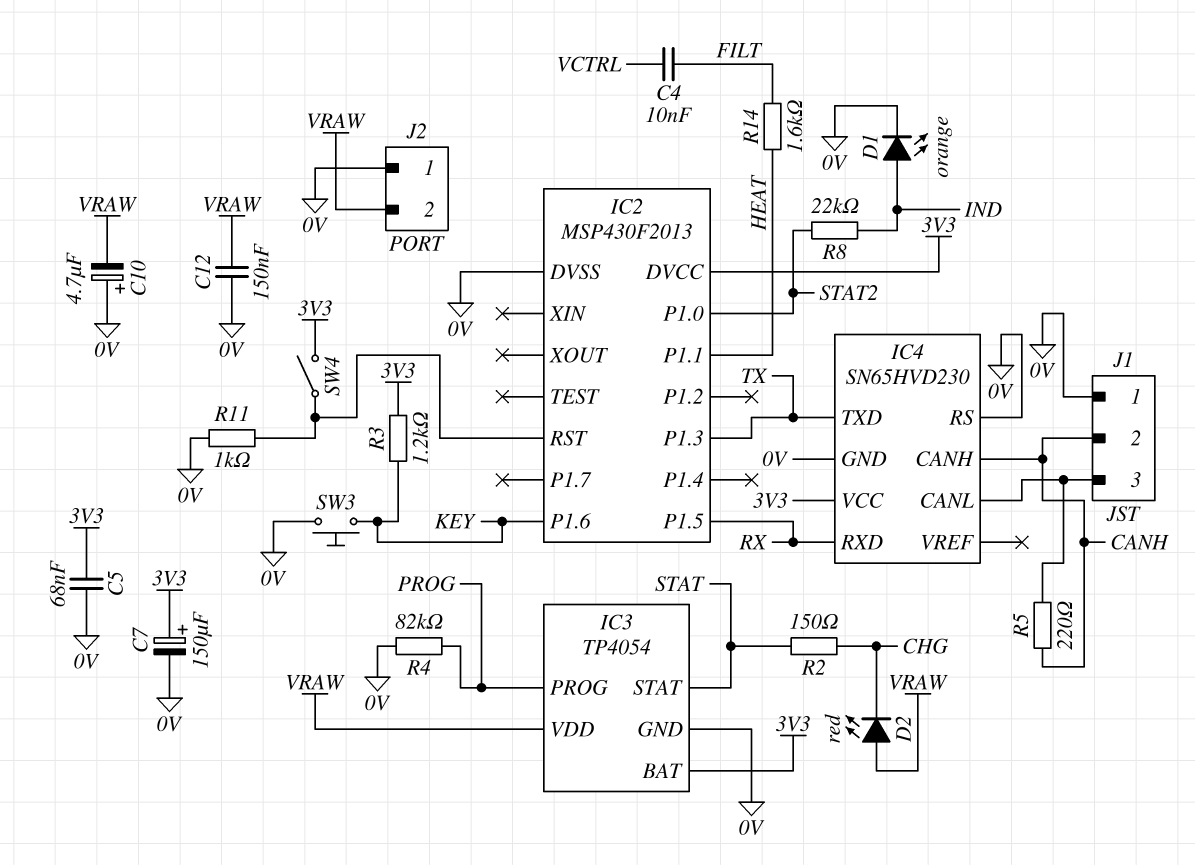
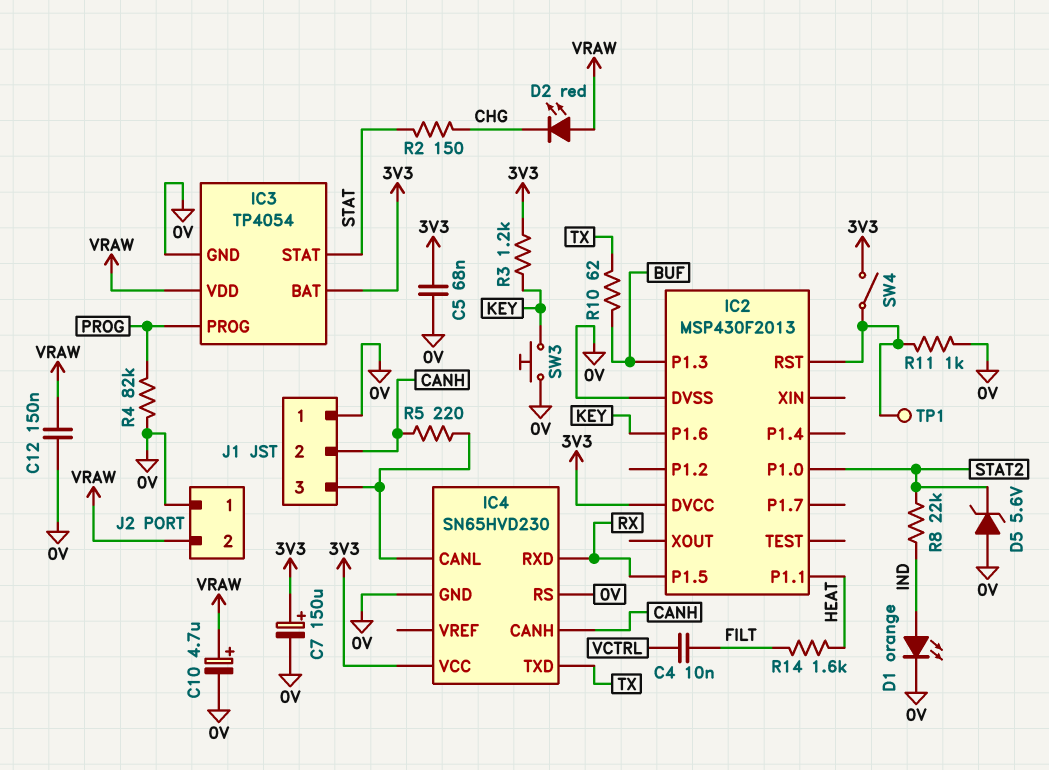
C10: 4.7uF (plus 0V, minus VRAW) -> 4.7uF (plus VRAW, minus 0V)
D5: none -> zener 5.6V (A 0V, K STAT2)
IC2 pin P1.3: TX -> BUF
R10: none -> 62 (BUF, TX)
TP1: none -> test point (IC2/RST)

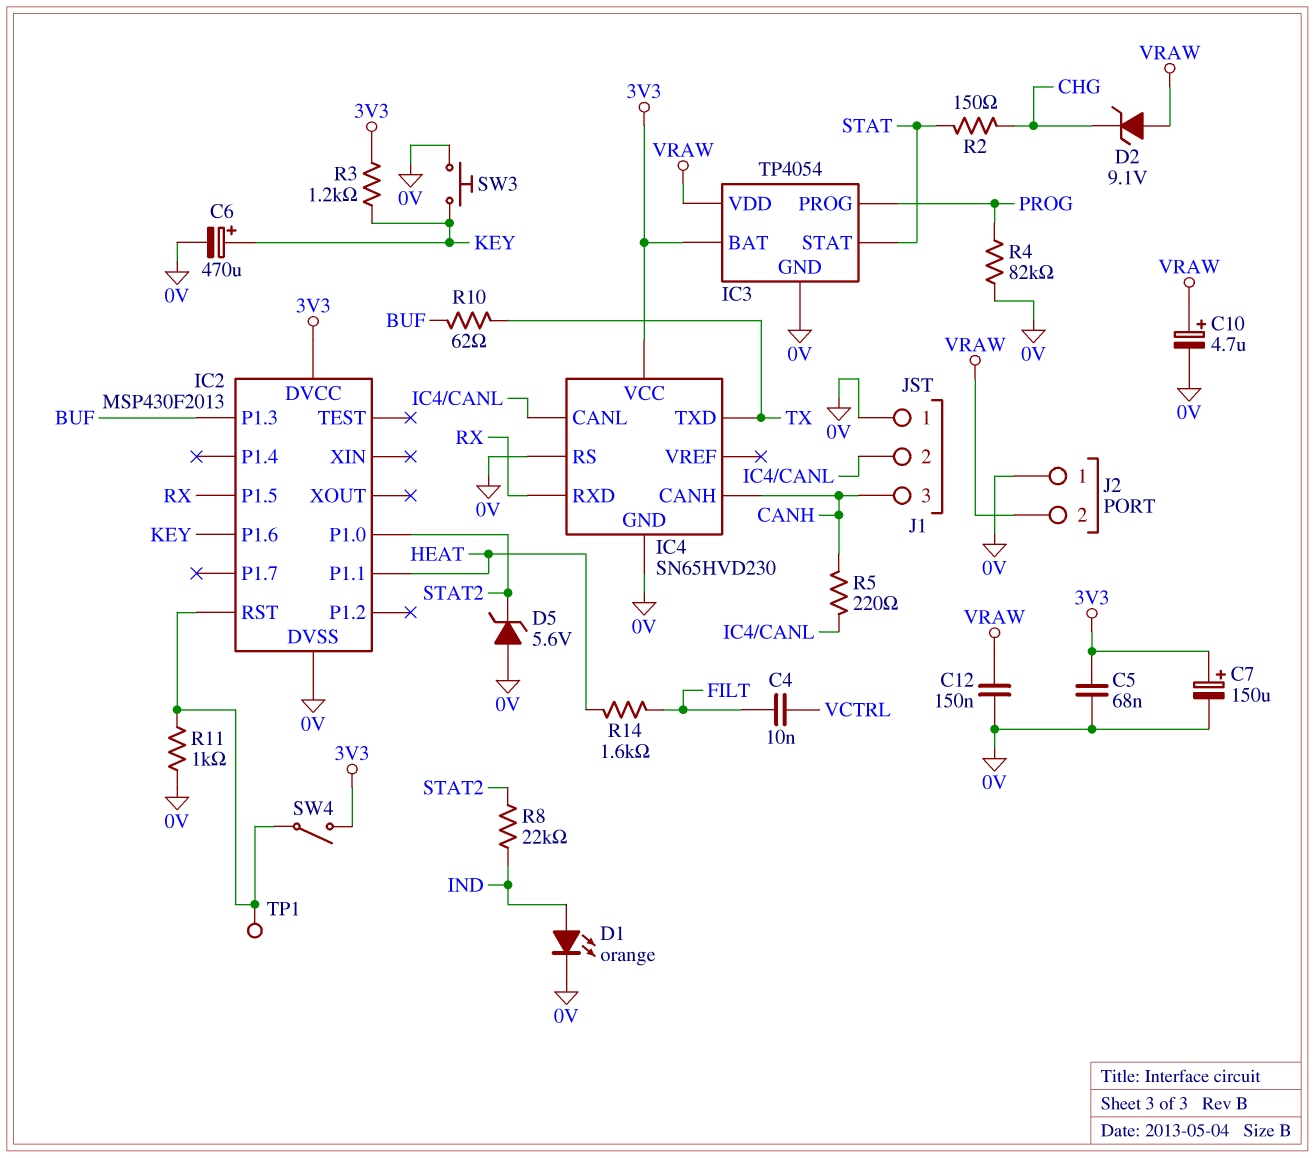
C6: none -> 470uF (plus KEY, minus 0V)
D2: LED red (A VRAW, K CHG) -> zener 9.1V (A VRAW, K CHG)
J1 pin 2: CANH -> IC4/CANL
J1 pin 3: IC4/CANL -> CANH

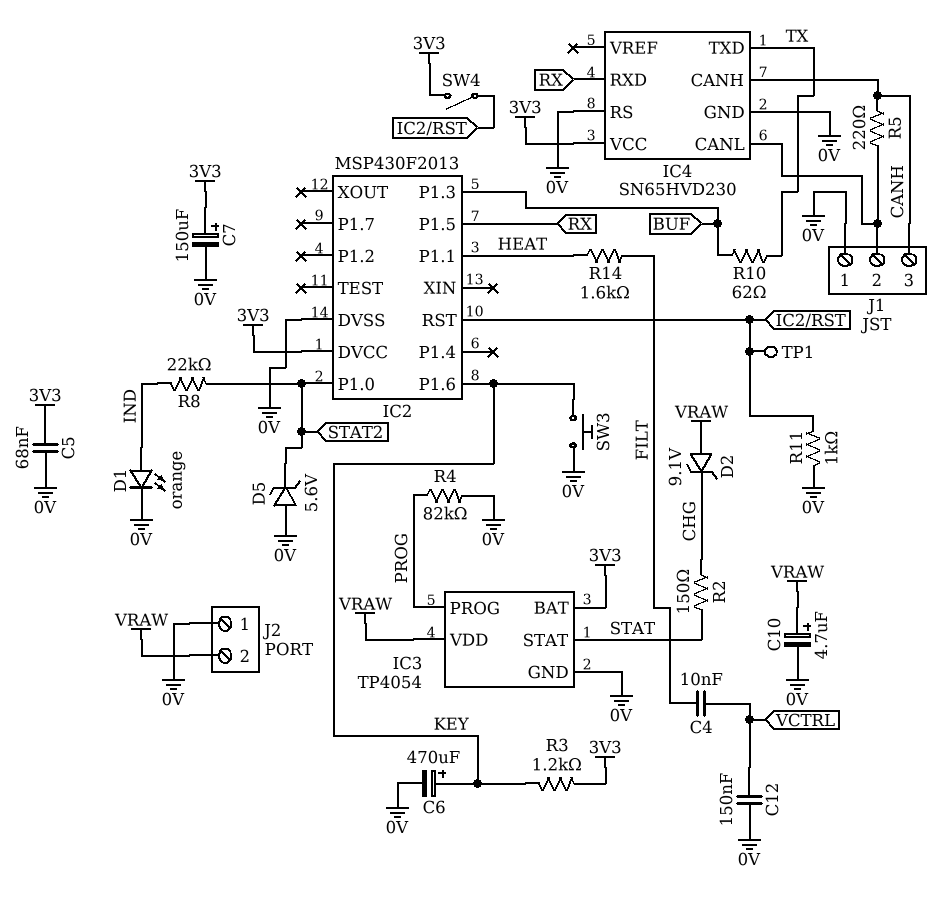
C12: 150nF (0V, VRAW) -> 150nF (0V, VCTRL)

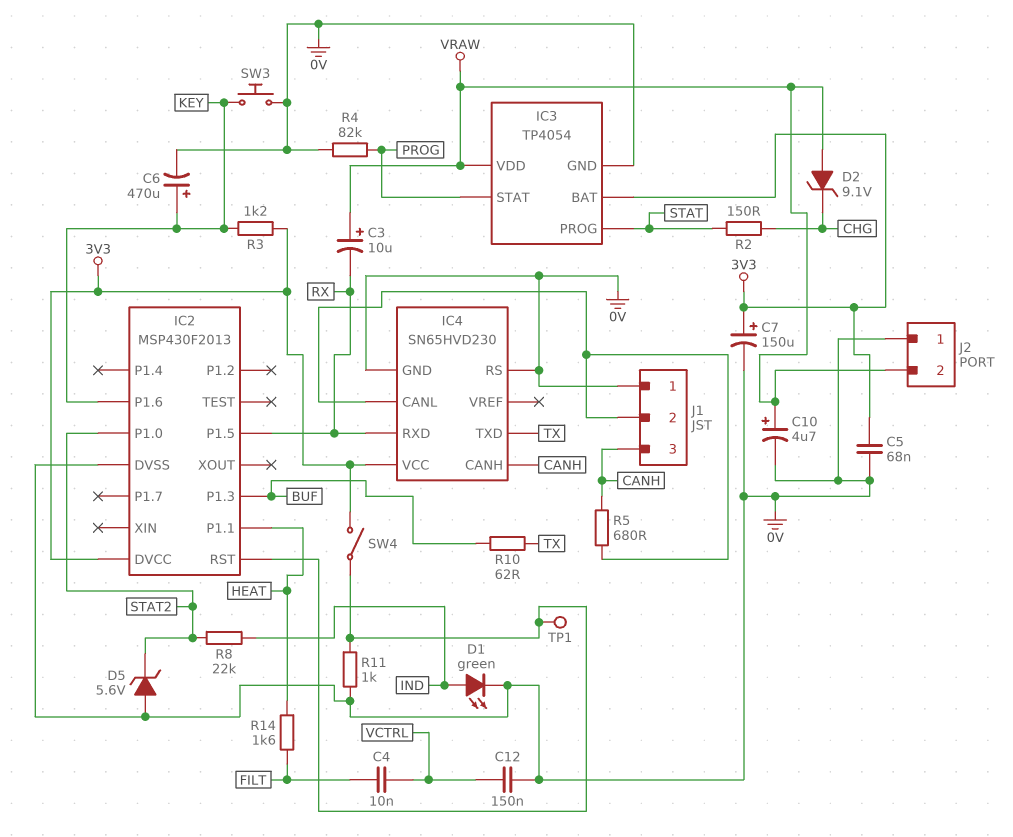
C3: none -> 10uF (plus VRAW, minus RX)
D1: LED orange (A IND, K 0V) -> LED green (A IND, K 0V)
IC3 pin PROG: PROG -> STAT
IC3 pin STAT: STAT -> PROG
R5: 220 (CANH, IC4/CANL) -> 680 (CANH, IC4/CANL)

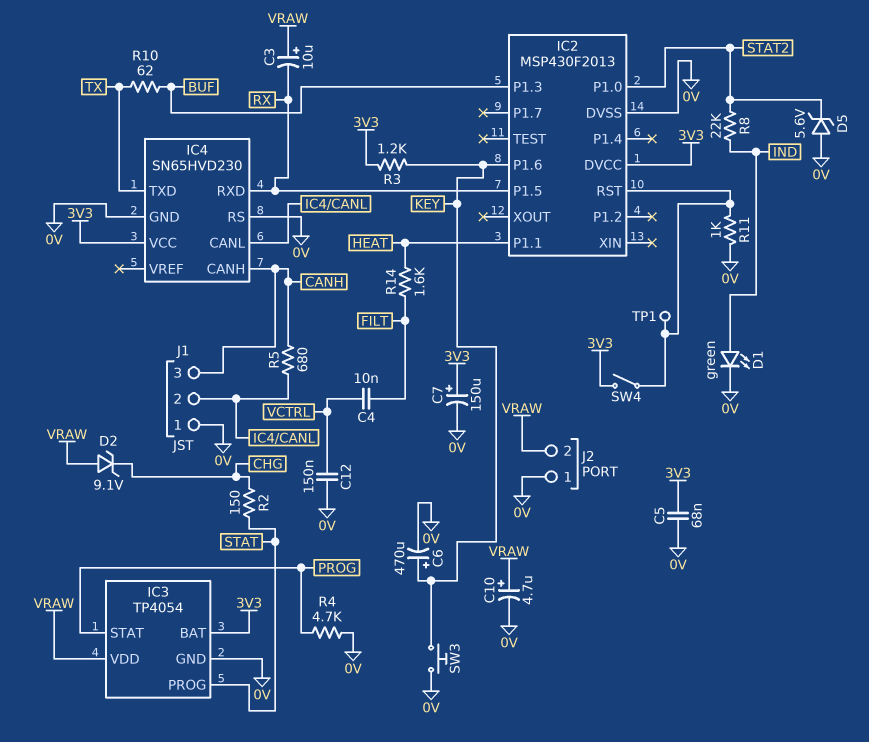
R4: 82k (0V, PROG) -> 4.7k (0V, PROG)

